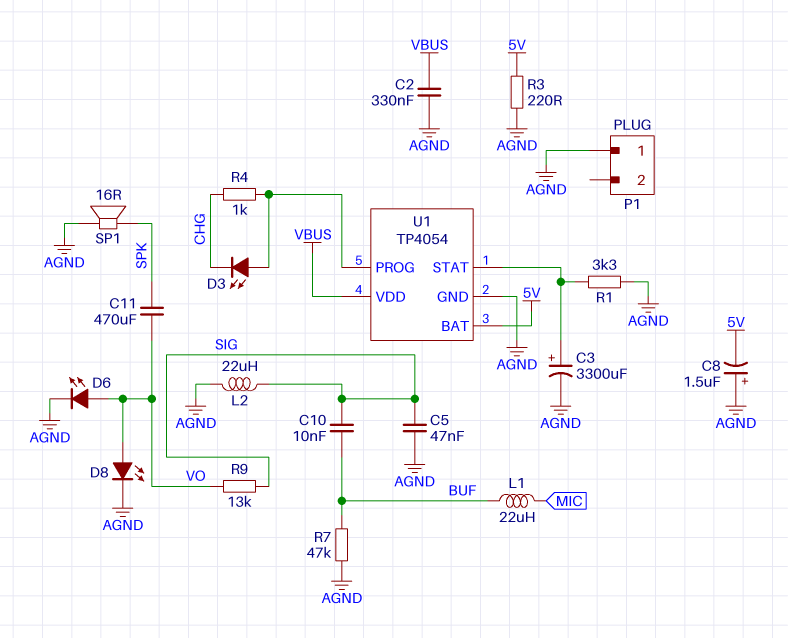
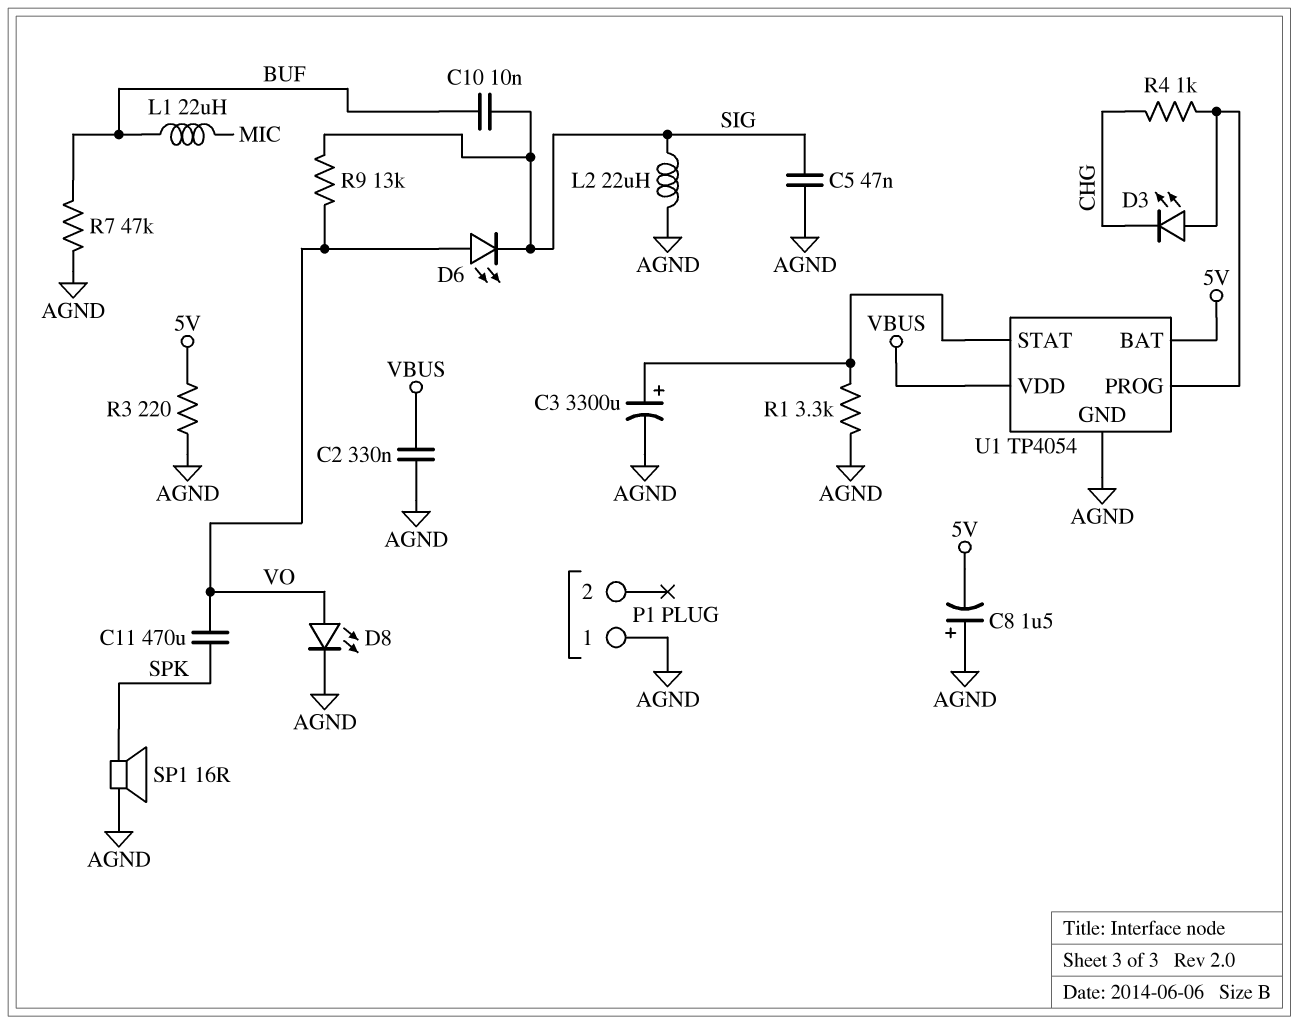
D6: LED (A VO, K AGND) -> LED (A VO, K SIG)

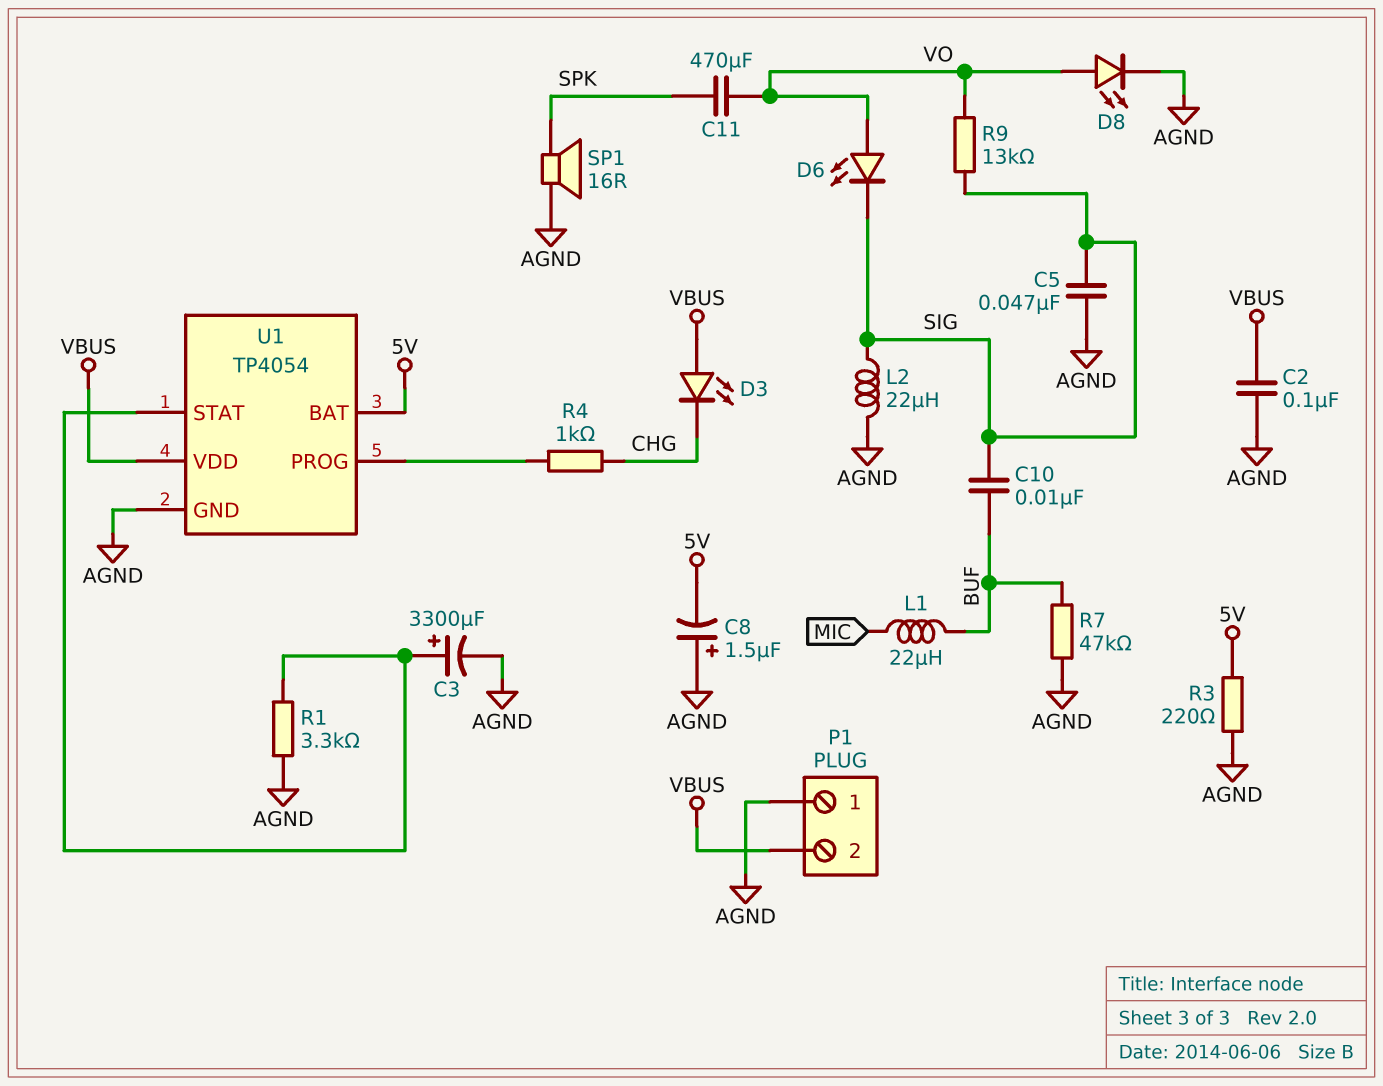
C2: 330nF (AGND, VBUS) -> 100nF (AGND, VBUS)
D3: LED (A U1/PROG, K CHG) -> LED (A VBUS, K CHG)
P1 pin 2: none -> VBUS

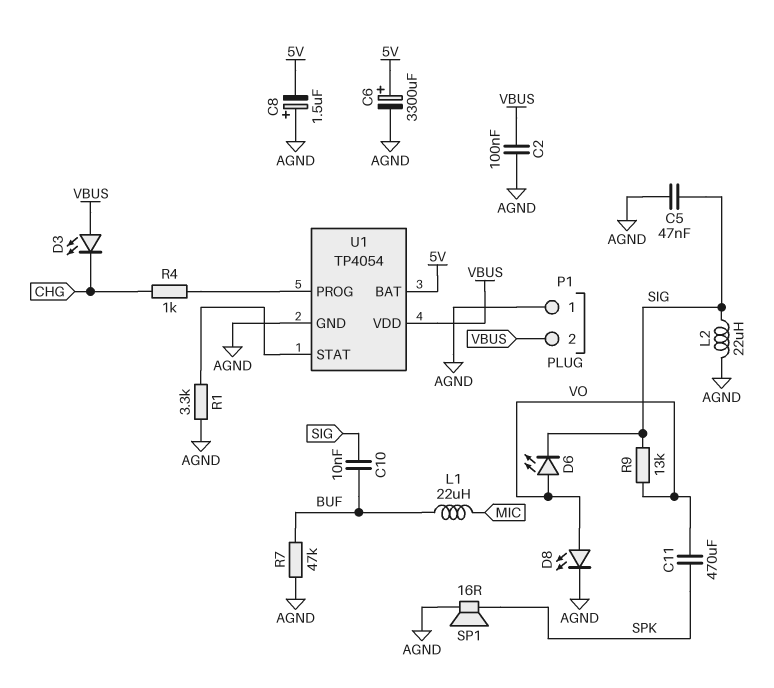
C3: 3300uF (plus U1/STAT, minus AGND) -> none
C6: none -> 3300uF (plus 5V, minus AGND)
R3: 220 (5V, AGND) -> none

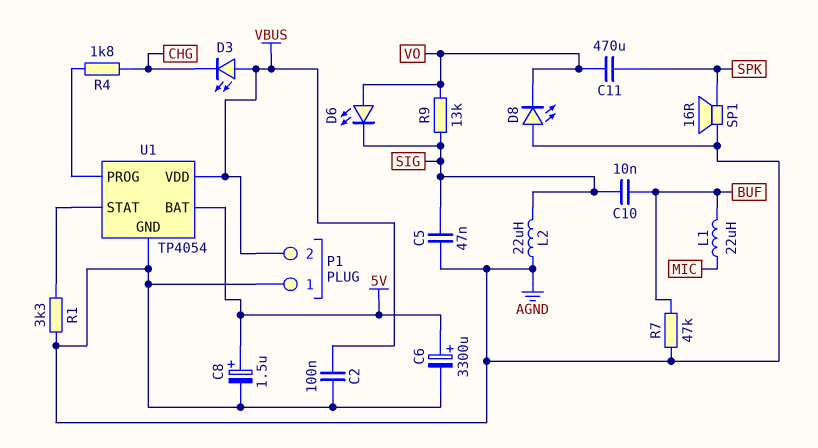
C8: 1.5uF (plus AGND, minus 5V) -> 1.5uF (plus 5V, minus AGND)
D8: LED (A VO, K AGND) -> LED (A AGND, K VO)
R4: 1k (CHG, U1/PROG) -> 1.8k (CHG, U1/PROG)

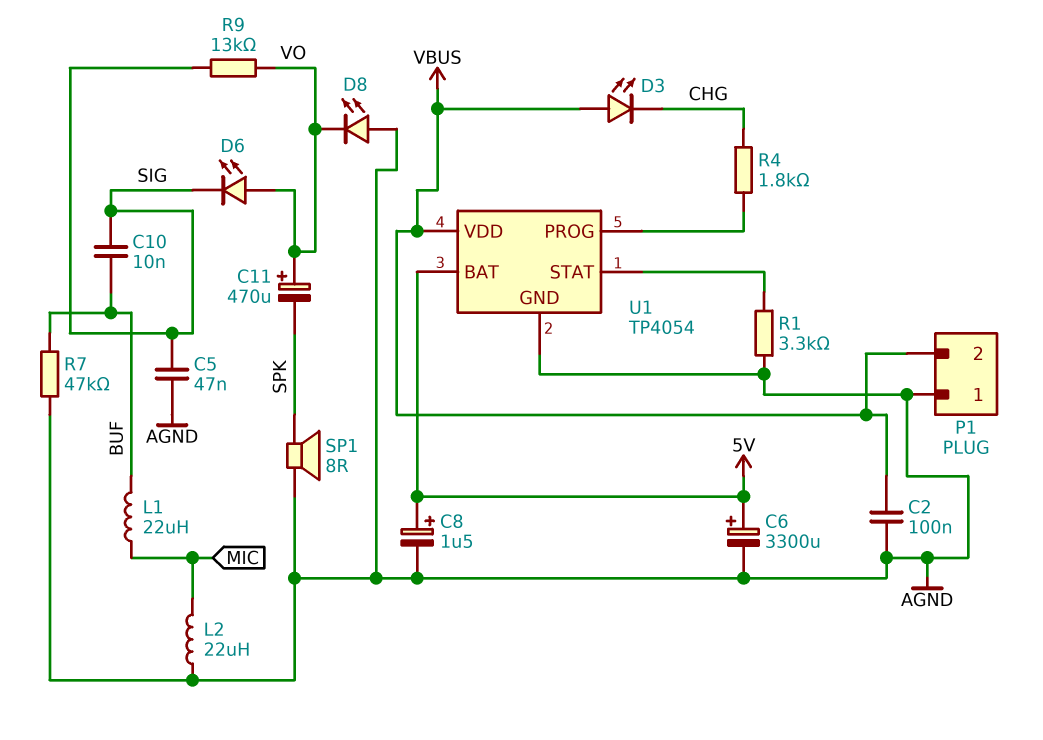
C11: 470uF (SPK, VO) -> 470uF (plus VO, minus SPK)
L2: 22uH (AGND, SIG) -> 22uH (AGND, MIC)
SP1: speaker 16R (AGND, SPK) -> speaker 8R (AGND, SPK)

